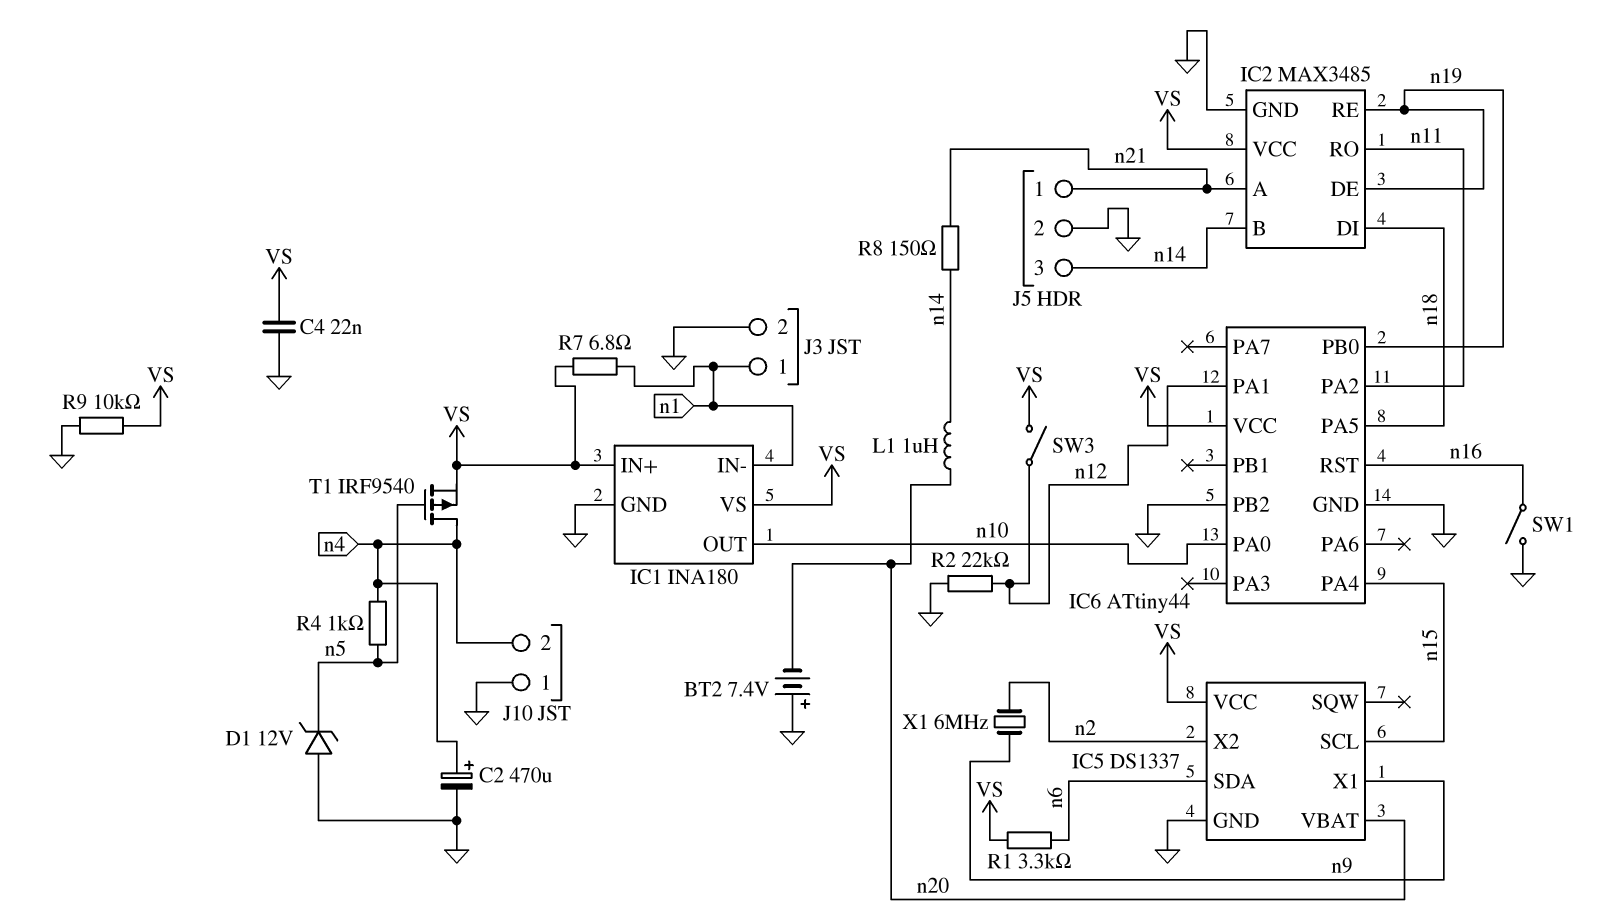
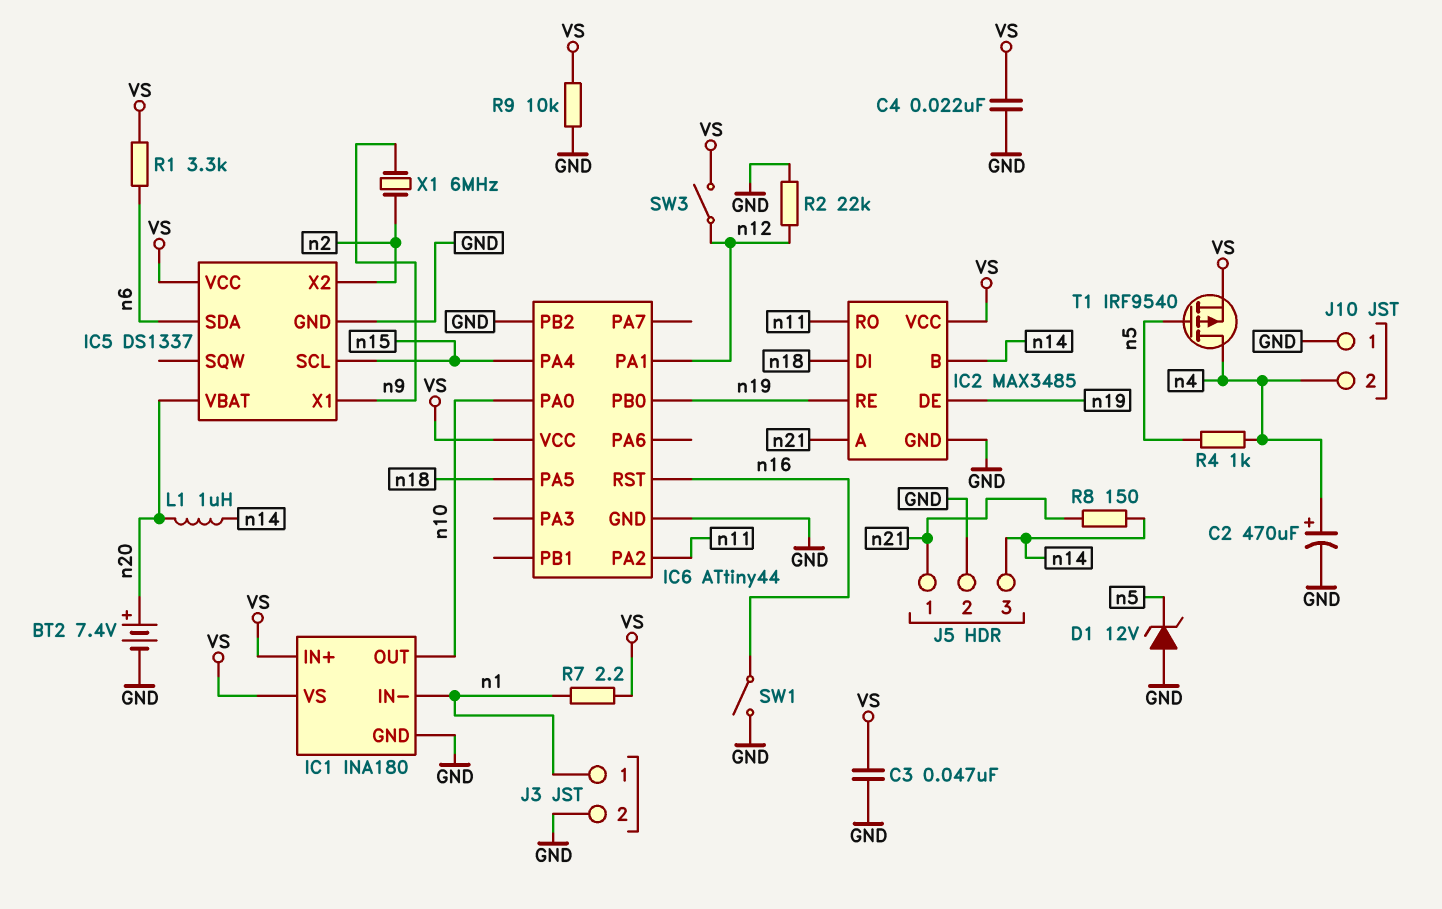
BT2: 7.4V (plus GND, minus n20) -> 7.4V (plus n20, minus GND)
C3: none -> 47nF (GND, VS)
R7: 6.8 (VS, n1) -> 2.2 (VS, n1)

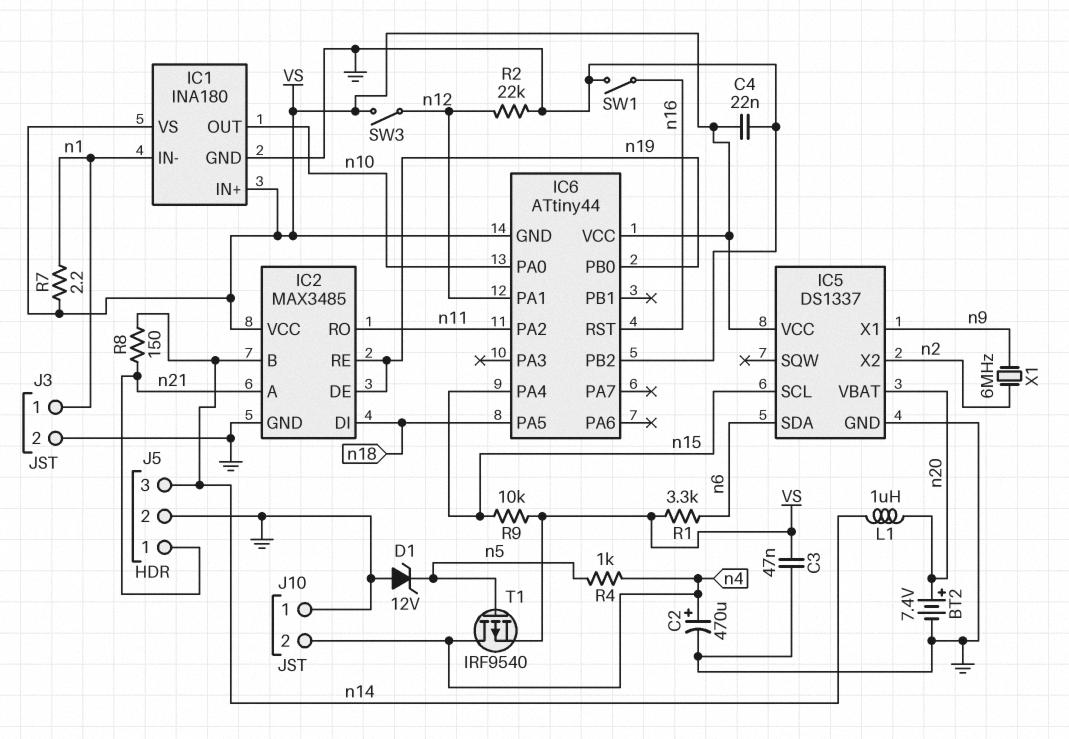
IC6 pin GND: GND -> VS
R9: 10k (GND, VS) -> 10k (VS, n15)

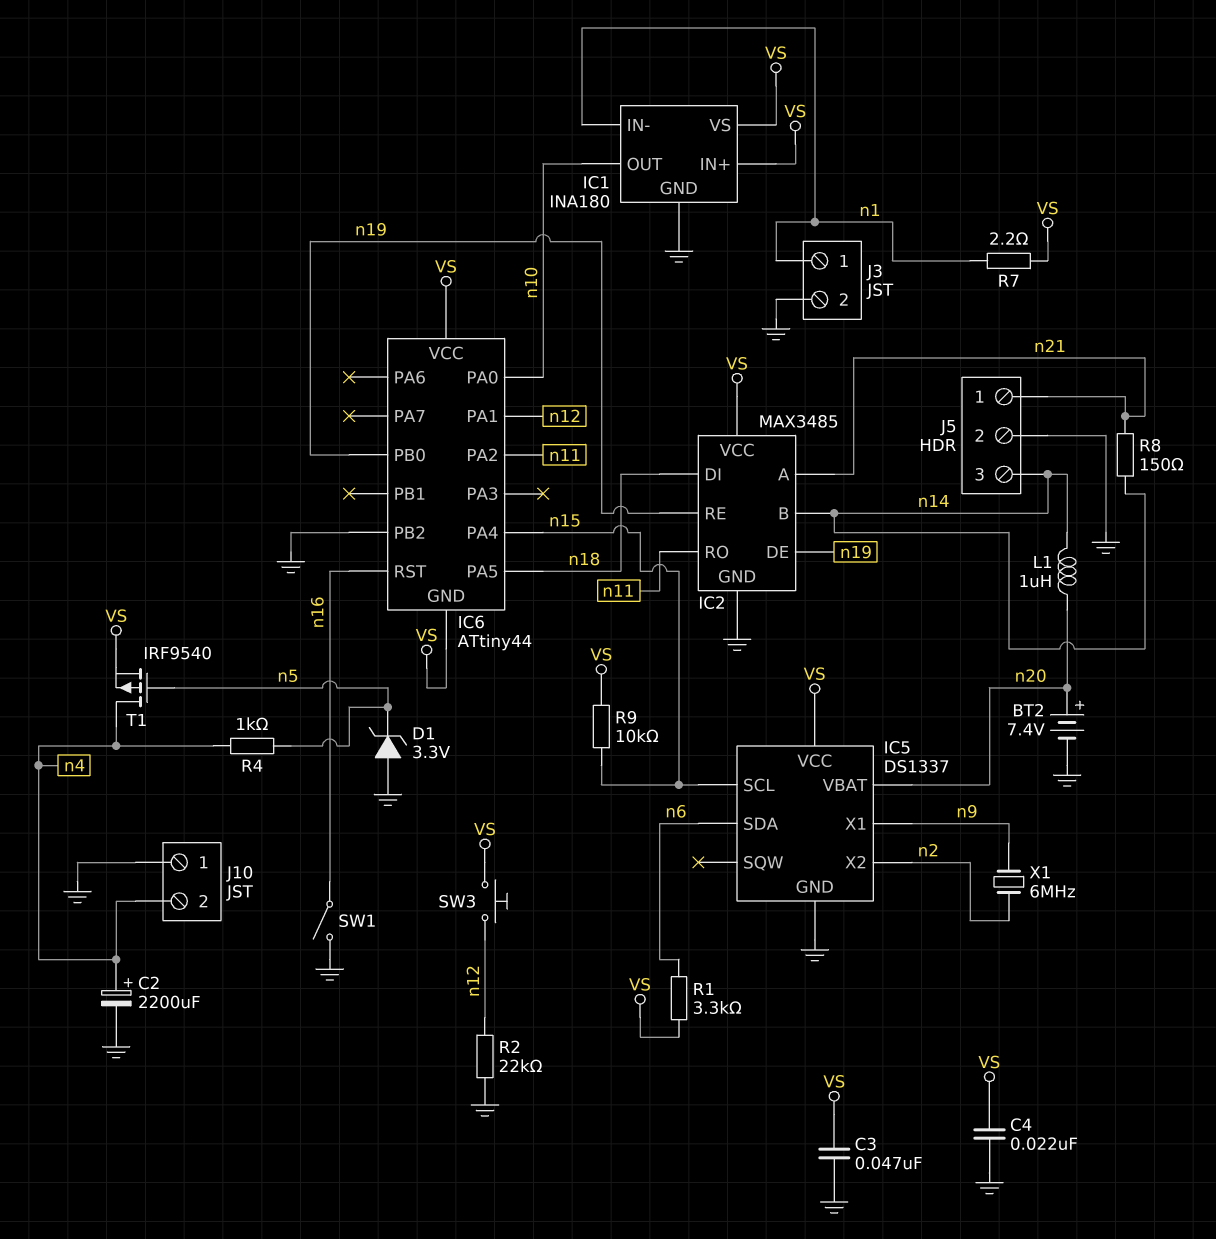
C2: 470uF (plus n4, minus GND) -> 2200uF (plus n4, minus GND)
D1: zener 12V (A GND, K n5) -> zener 3.3V (A GND, K n5)
SW3: switch (VS, n12) -> button (VS, n12)

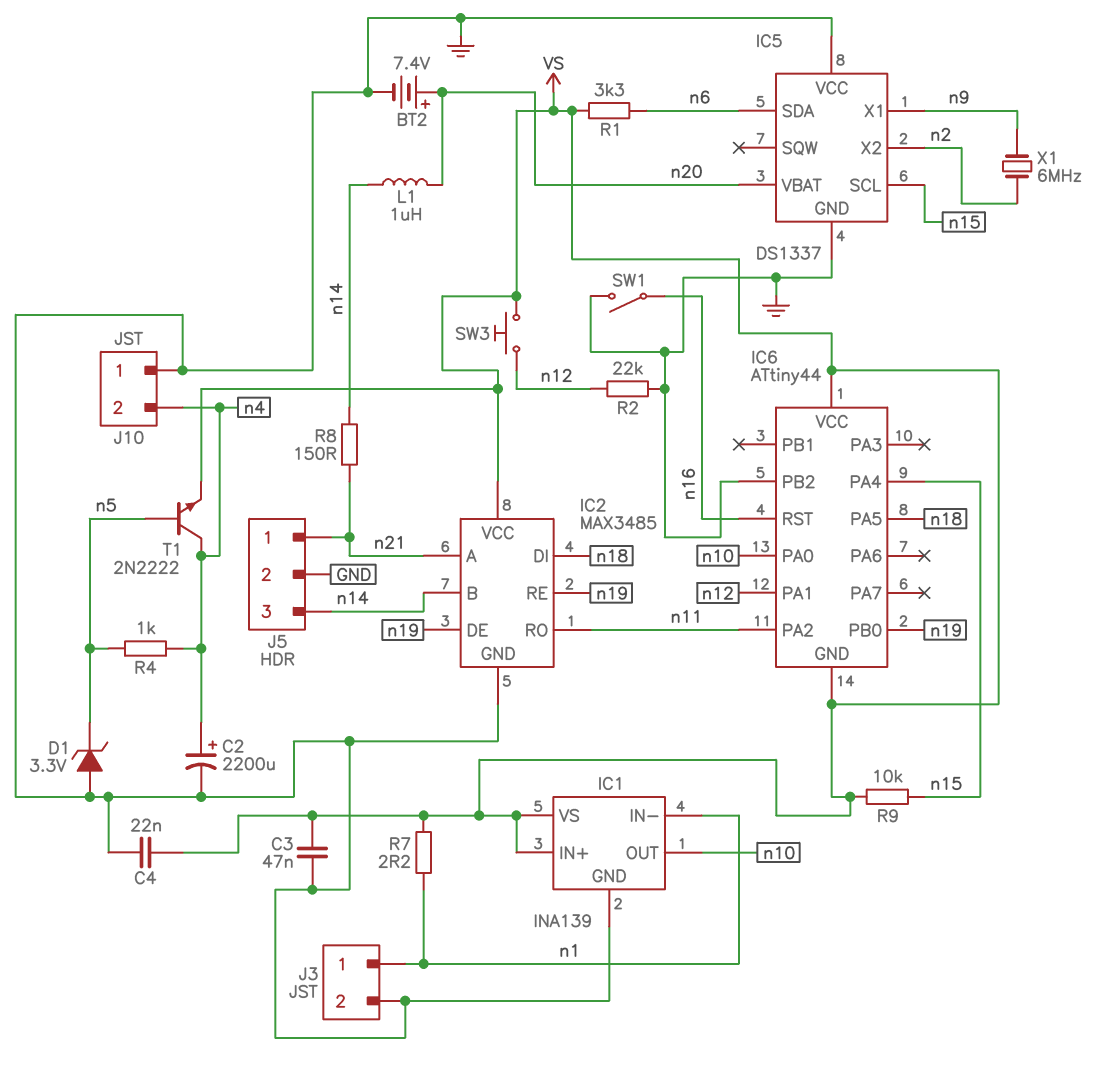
IC1: INA180 -> INA139
IC5 pin VCC: VS -> GND
T1: PMOS IRF9540 (G n5, D n4, S VS) -> NPN 2N2222 (B n5, C n4, E VS)

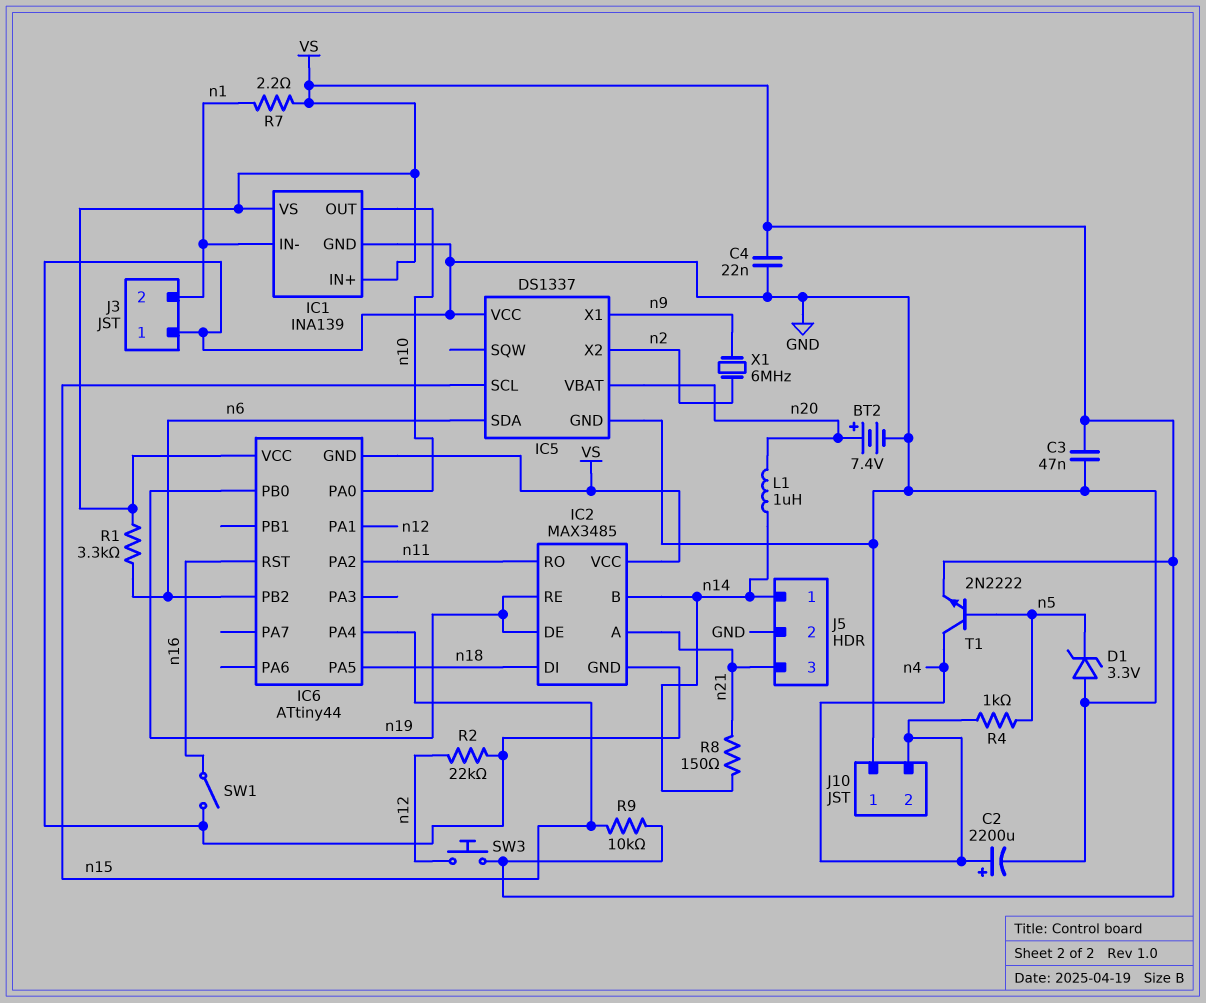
IC6 pin PB2: GND -> n6
J3 pin 1: n1 -> GND
J3 pin 2: GND -> n1
J5 pin 1: n21 -> n14
J5 pin 3: n14 -> n21

